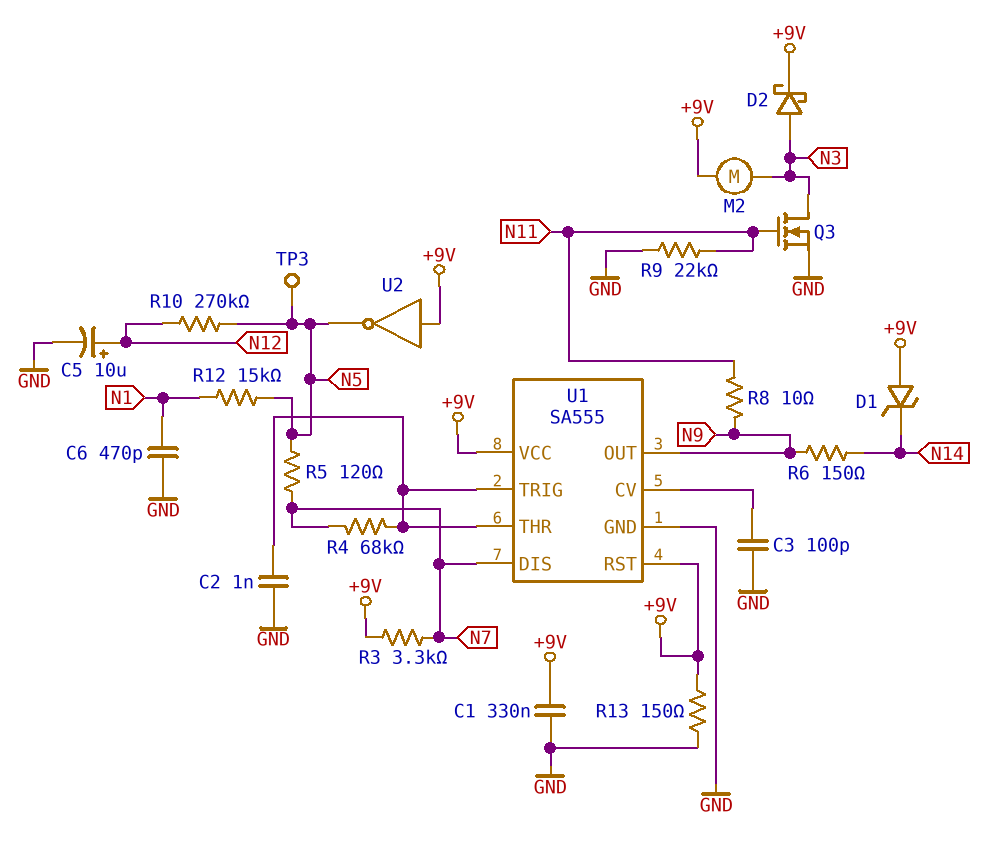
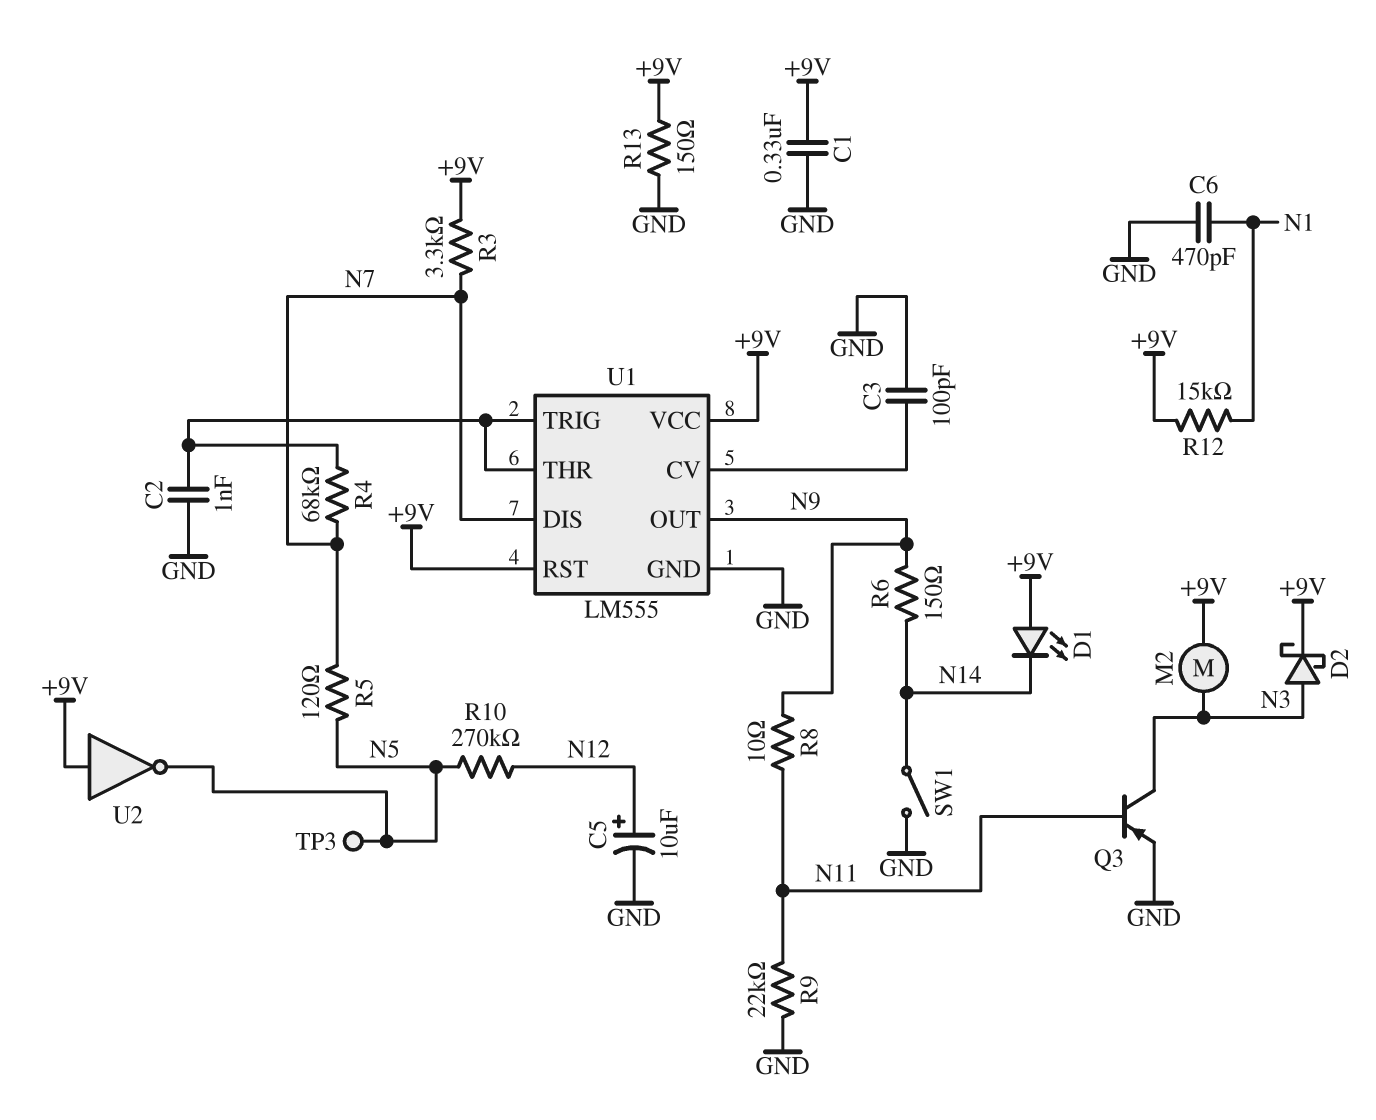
D1: zener (A +9V, K N14) -> LED (A +9V, K N14)
Q3: NMOS (G N11, D N3, S GND) -> PNP (B N11, C N3, E GND)
R12: 15k (N1, N5) -> 15k (+9V, N1)
SW1: none -> switch (GND, N14)
U1: SA555 -> LM555

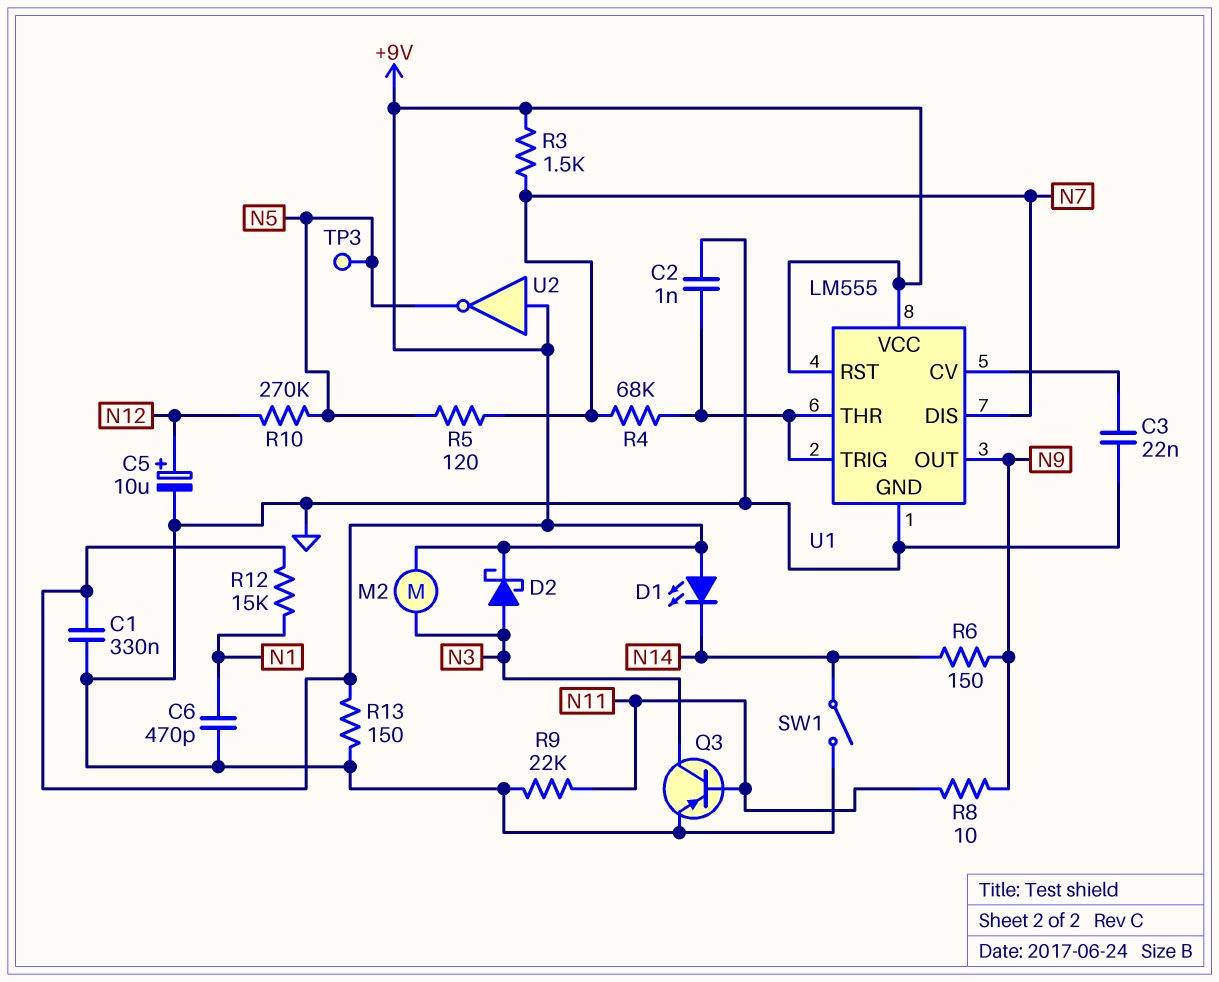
C3: 100pF (GND, U1/CV) -> 22nF (GND, U1/CV)
R3: 3.3k (+9V, N7) -> 1.5k (+9V, N7)

